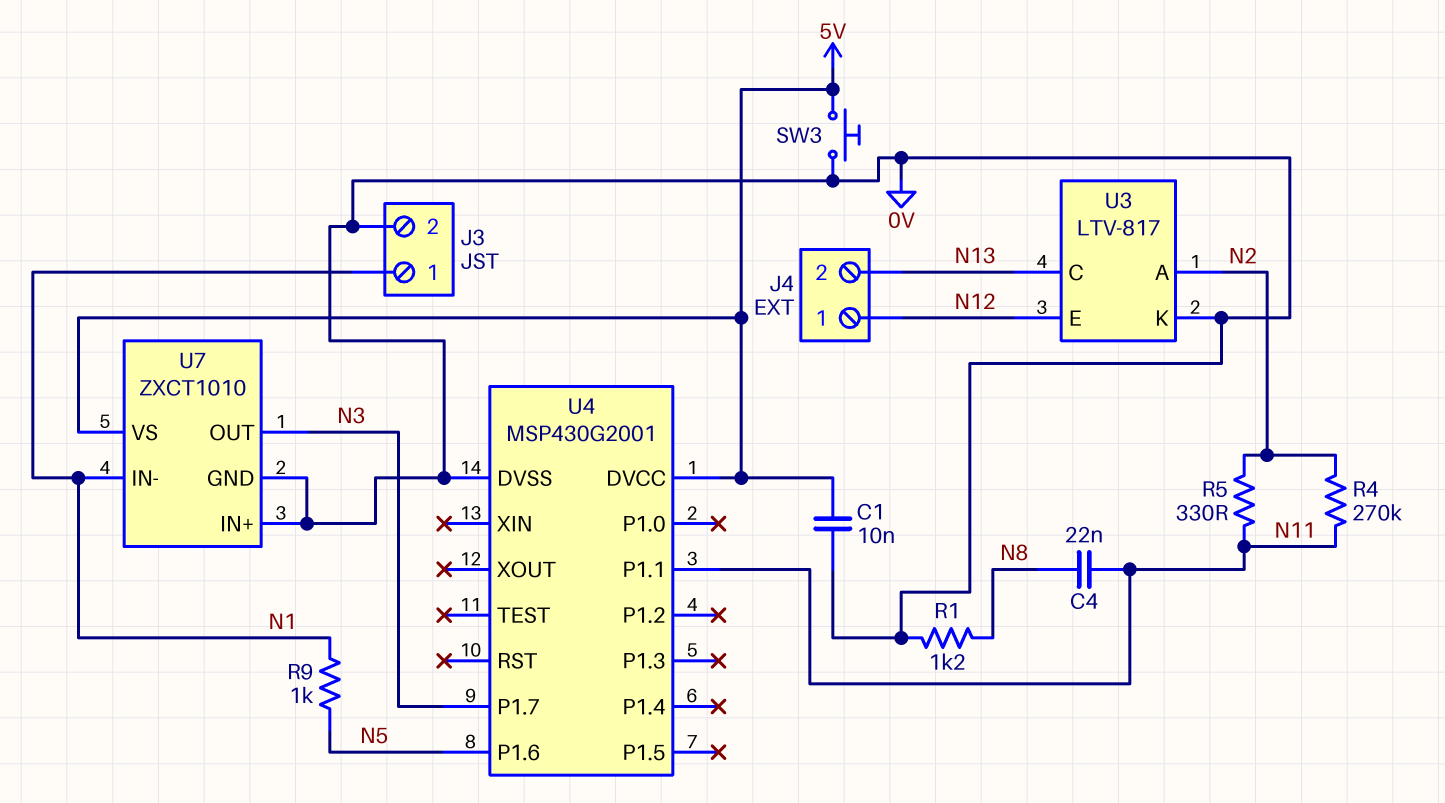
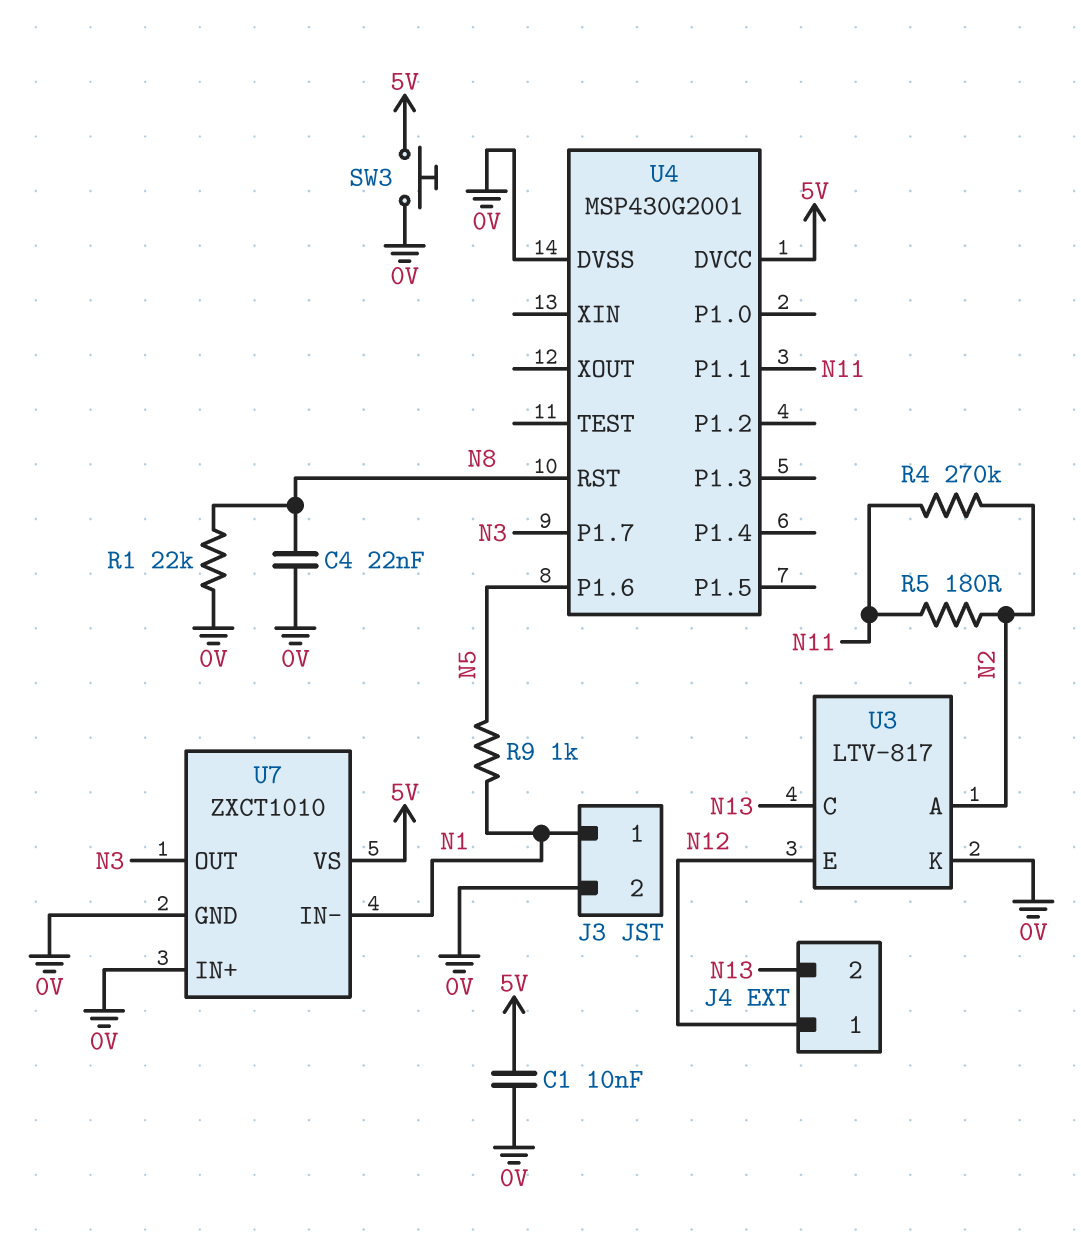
C4: 22nF (N8, N11) -> 22nF (0V, N8)
R1: 1.2k (0V, N8) -> 22k (0V, N8)
R5: 330 (N2, N11) -> 180 (N2, N11)
U4 pin RST: none -> N8

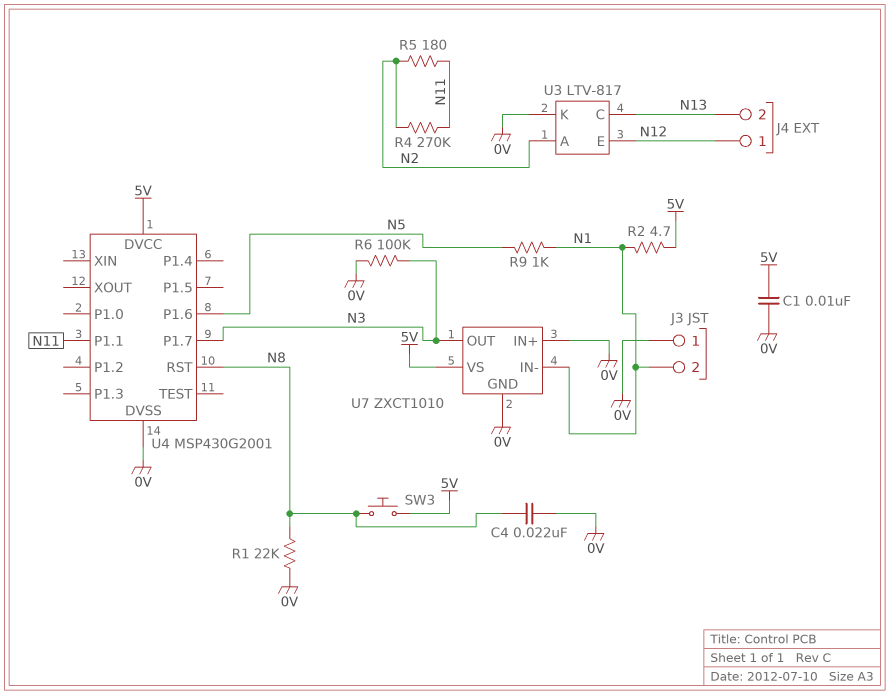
J3 pin 1: N1 -> 0V
J3 pin 2: 0V -> N1
R2: none -> 4.7 (5V, N1)
R6: none -> 100k (0V, N3)
SW3: button (0V, 5V) -> button (5V, N8)

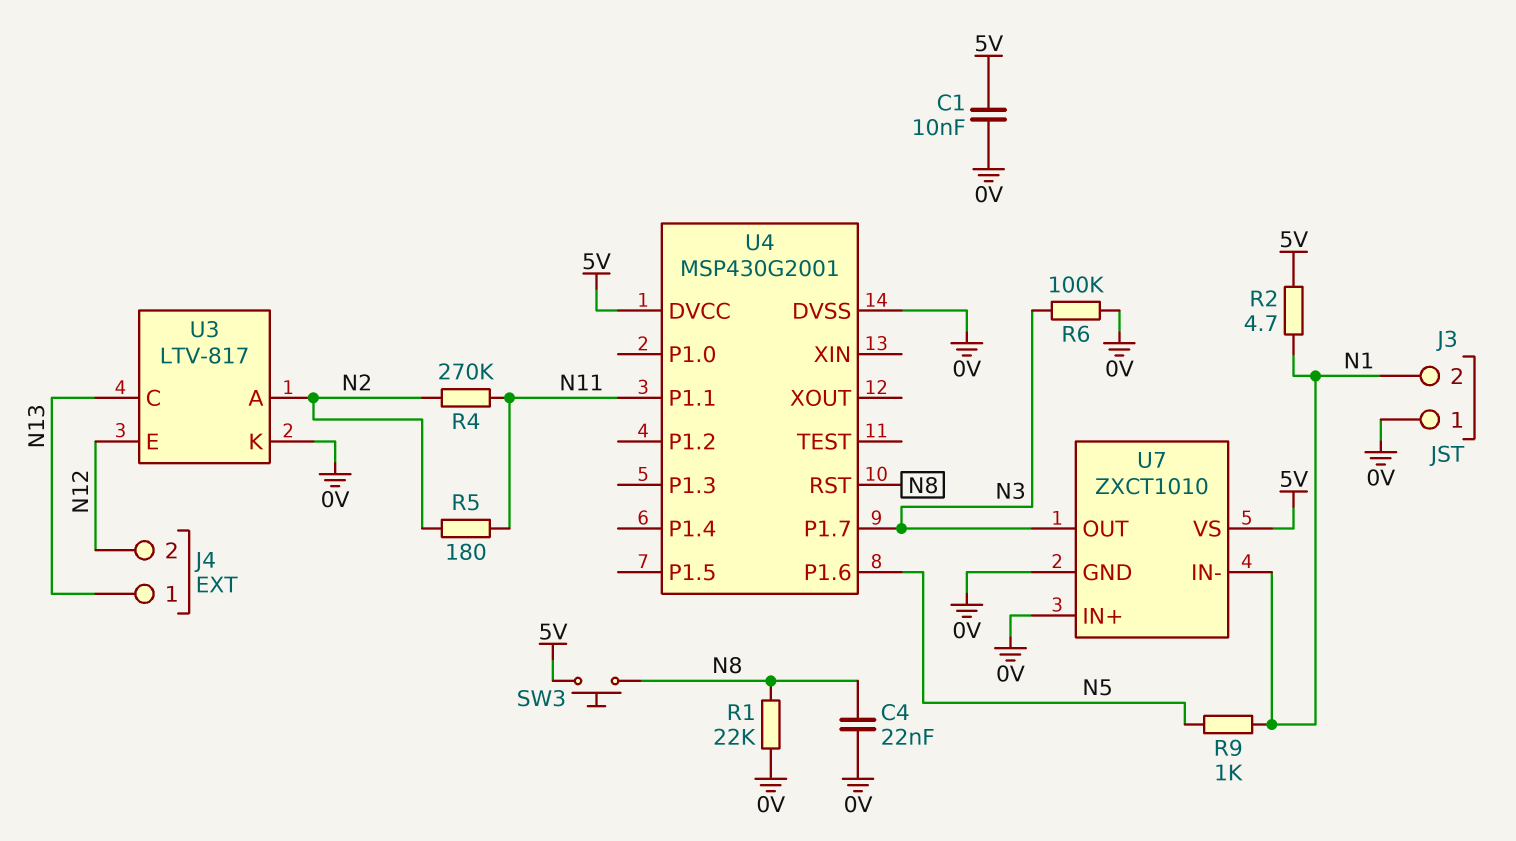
J4 pin 1: N12 -> N13
J4 pin 2: N13 -> N12

